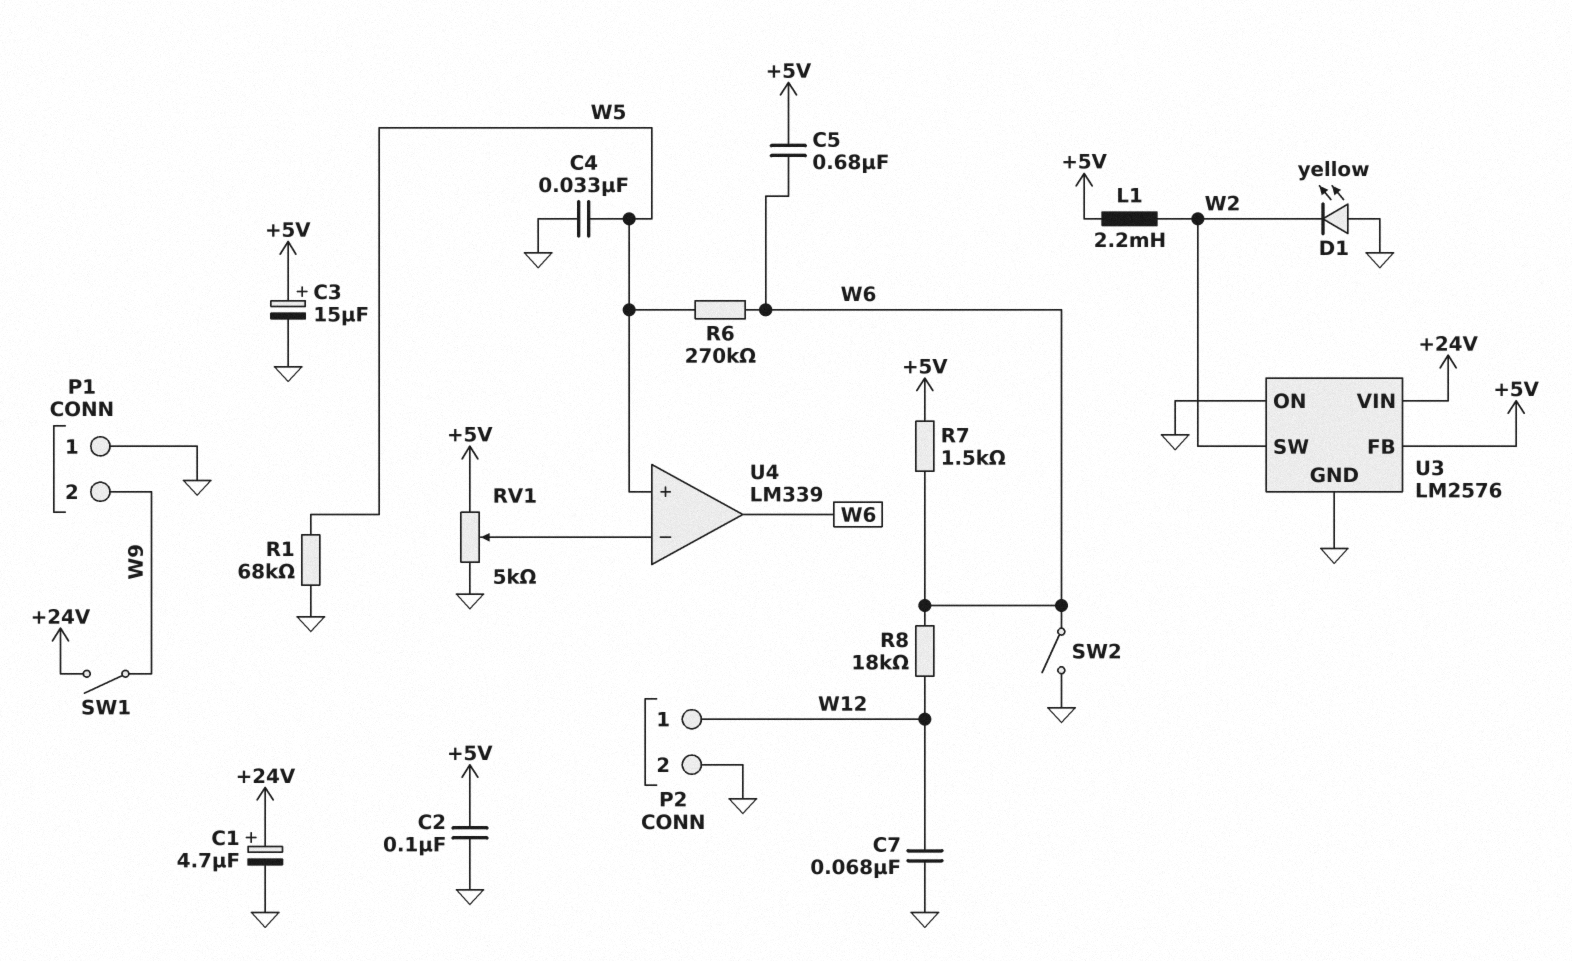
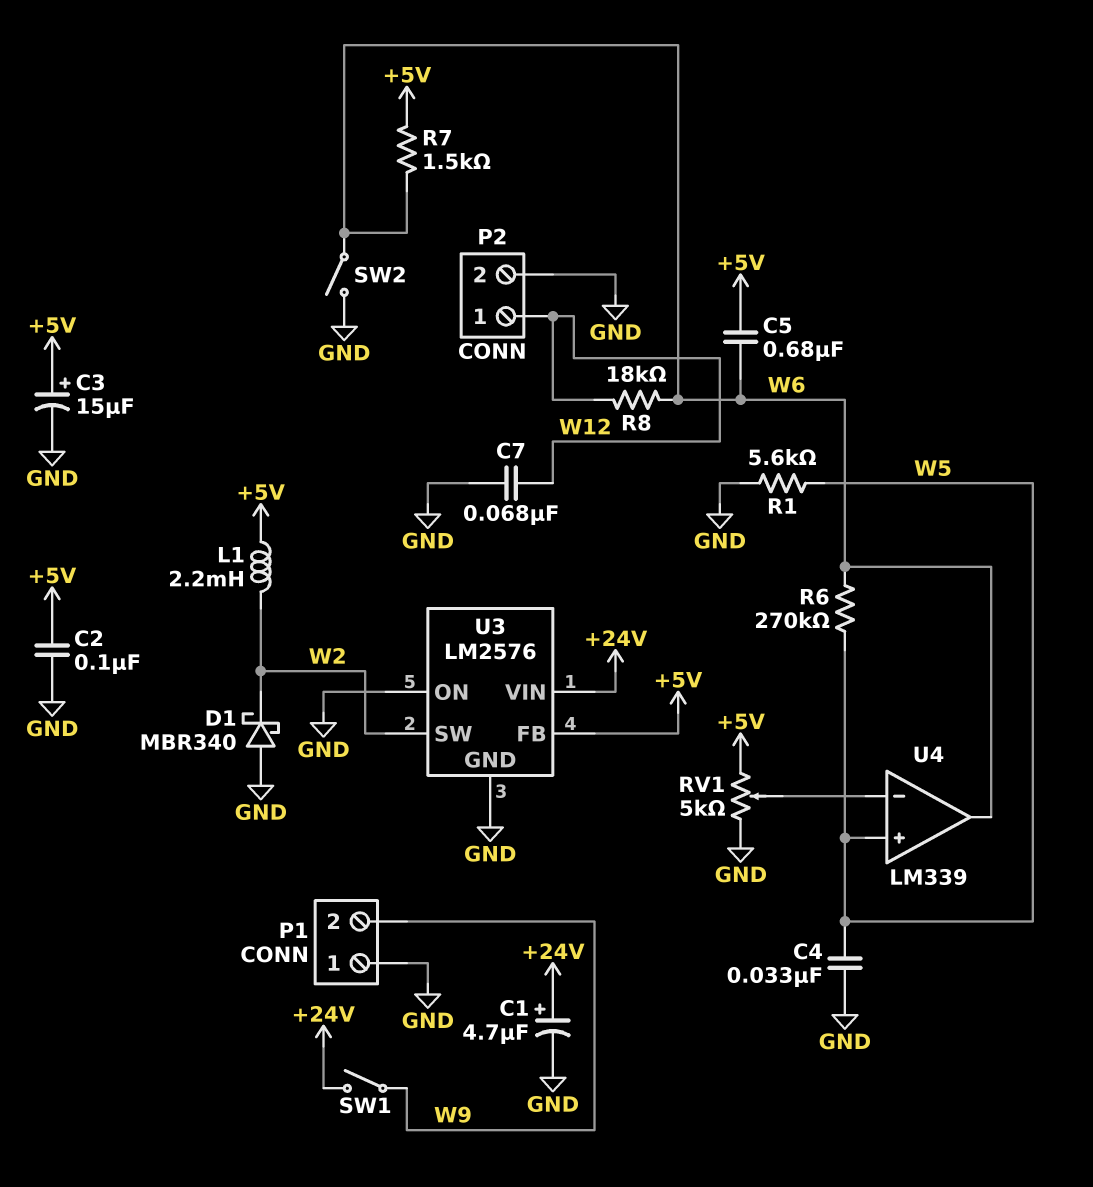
D1: LED yellow (A GND, K W2) -> schottky MBR340 (A GND, K W2)
R1: 68k (GND, W5) -> 5.6k (GND, W5)

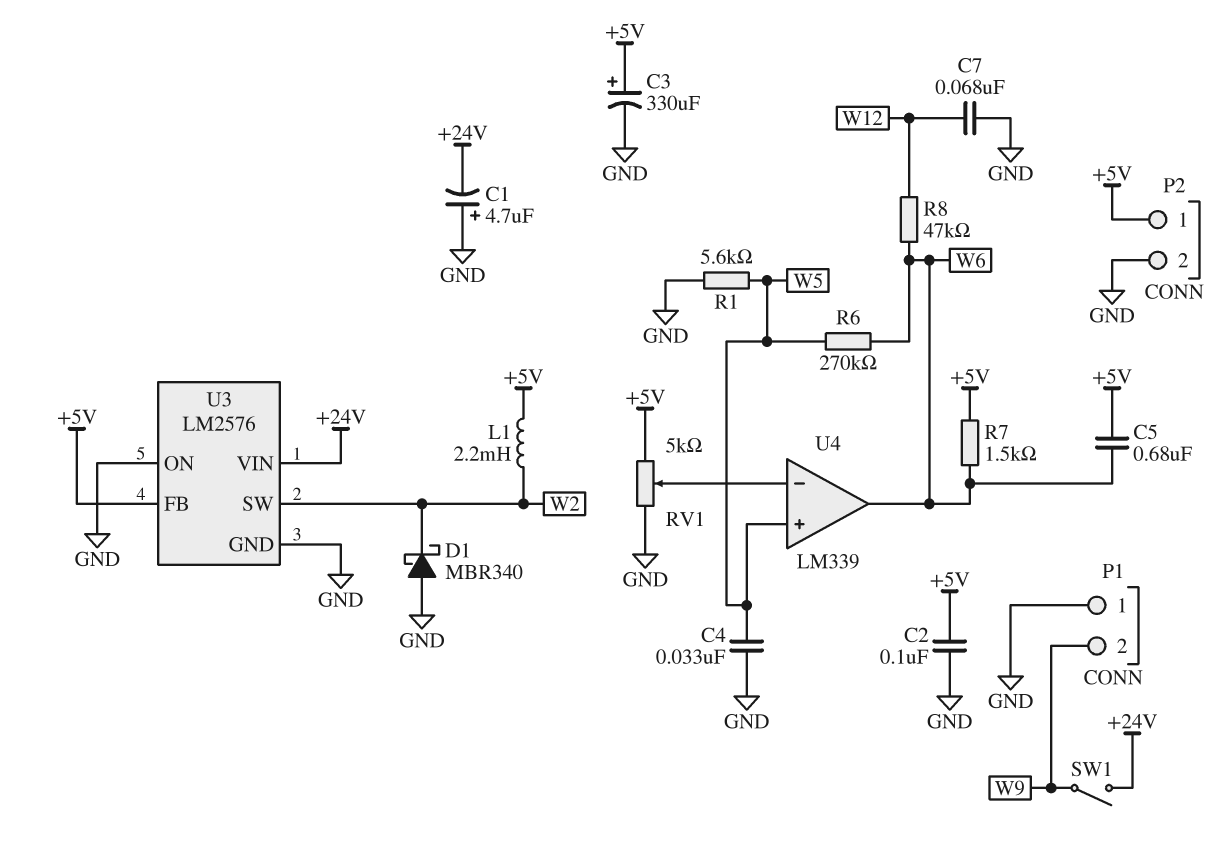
C1: 4.7uF (plus +24V, minus GND) -> 4.7uF (plus GND, minus +24V)
C3: 15uF (plus +5V, minus GND) -> 330uF (plus +5V, minus GND)
P2 pin 1: W12 -> +5V
R8: 18k (W6, W12) -> 47k (W6, W12)
SW2: switch (GND, W6) -> none

